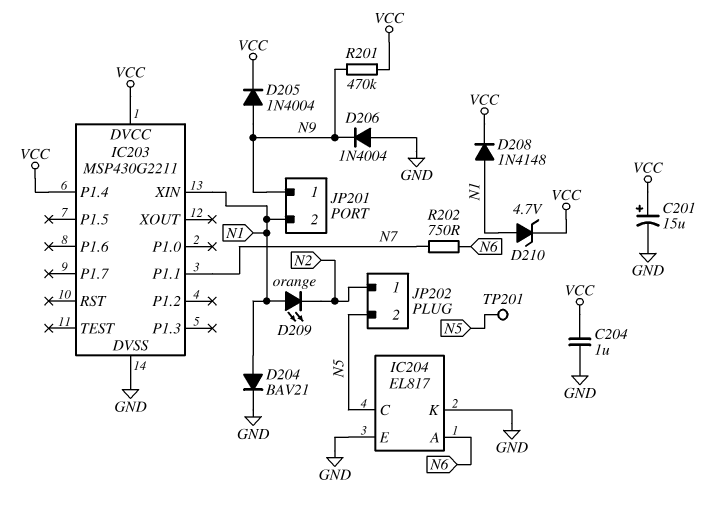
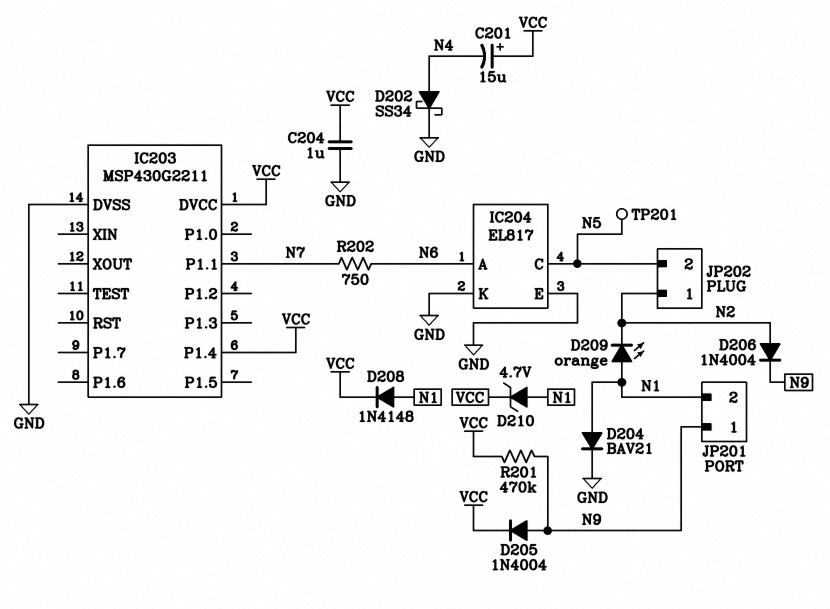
C201: 15uF (plus VCC, minus GND) -> 15uF (plus VCC, minus N4)
D202: none -> schottky SS34 (A N4, K GND)
D206: diode 1N4004 (A GND, K N9) -> diode 1N4004 (A N2, K N9)
IC203 pin XIN: N1 -> none

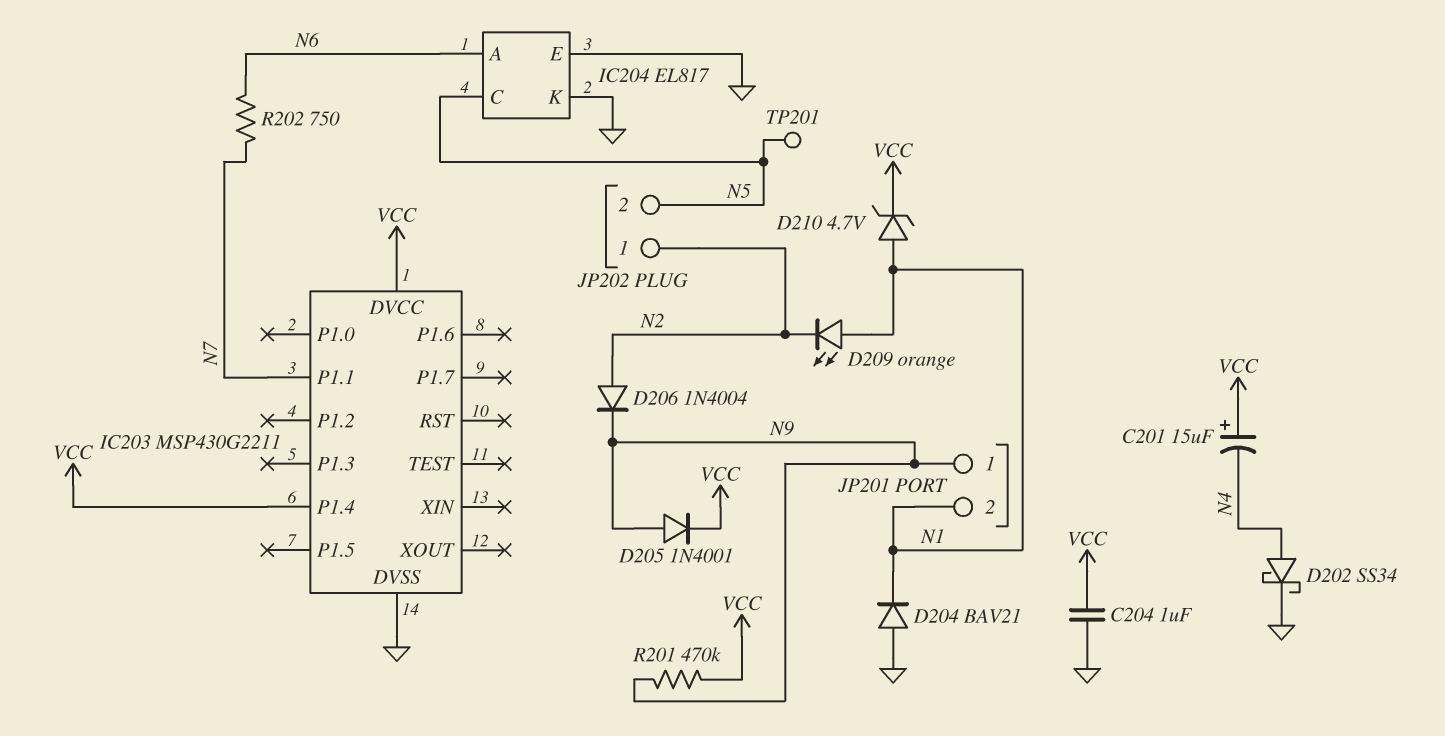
D204: diode BAV21 (A N1, K GND) -> diode BAV21 (A GND, K N1)
D205: diode 1N4004 (A N9, K VCC) -> diode 1N4001 (A N9, K VCC)
D208: diode 1N4148 (A N1, K VCC) -> none

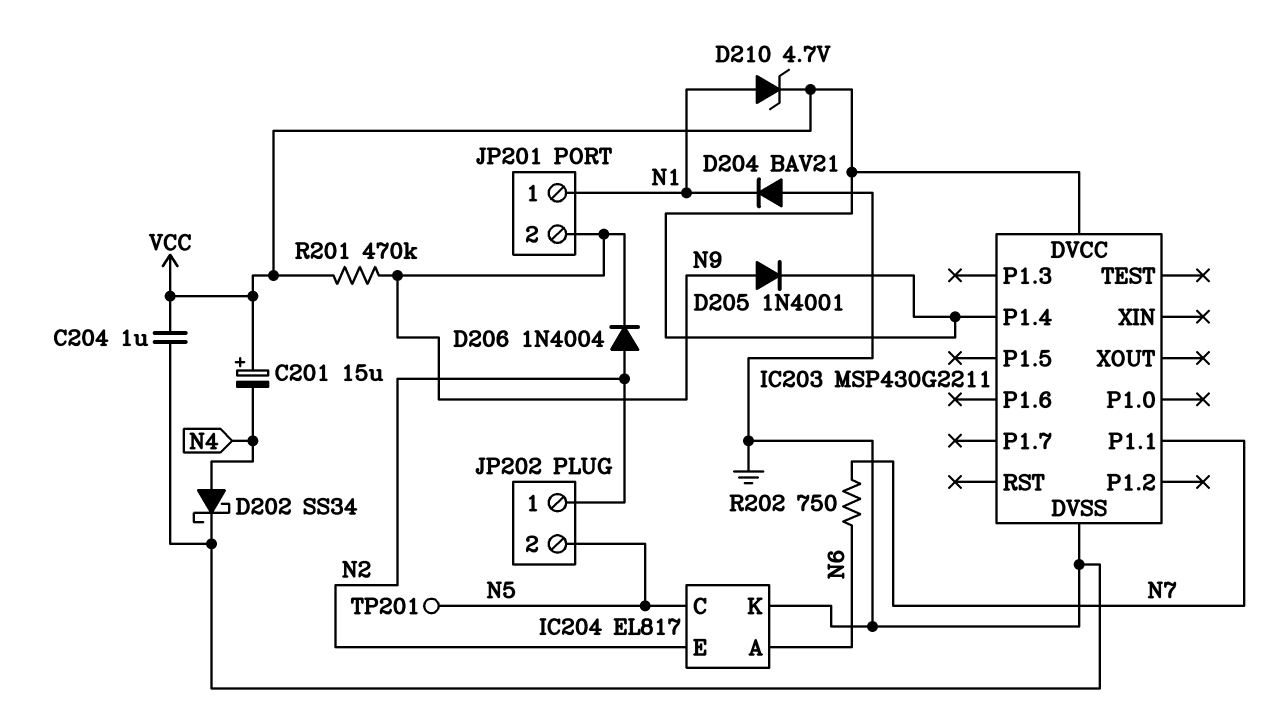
D209: LED orange (A N1, K N2) -> none
IC204 pin E: GND -> N2
JP201 pin 1: N9 -> N1
JP201 pin 2: N1 -> N9

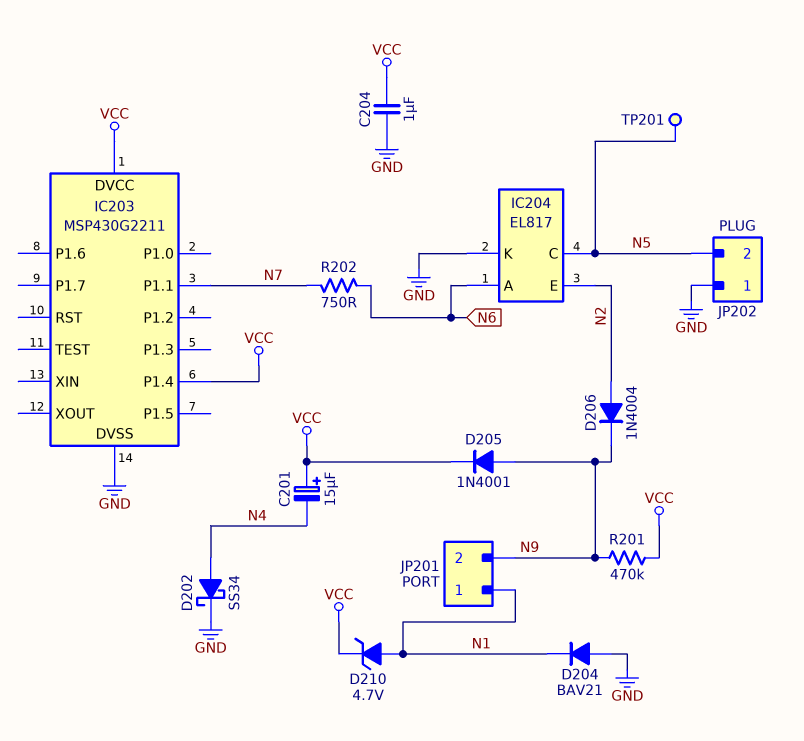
JP202 pin 1: N2 -> GND

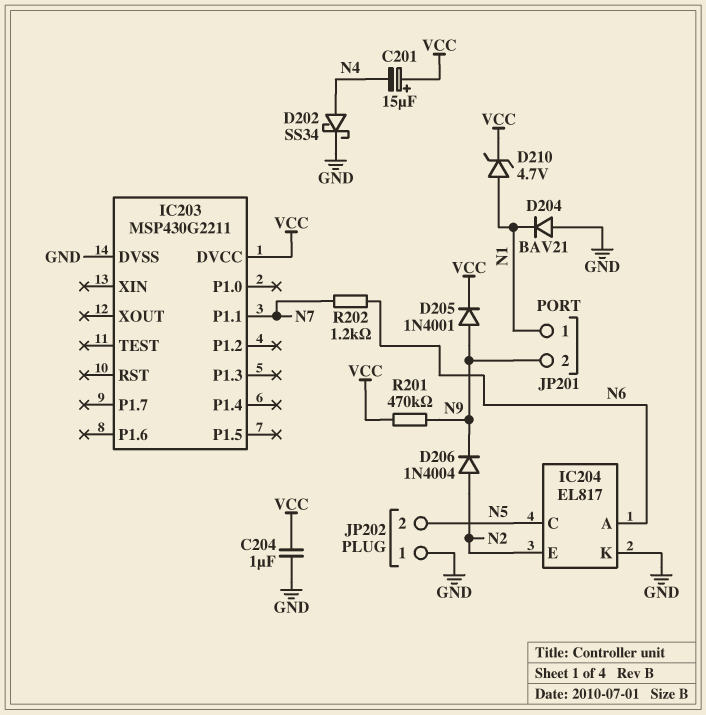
IC203 pin P1.4: VCC -> none
R202: 750 (N6, N7) -> 1.2k (N6, N7)
TP201: test point (N5) -> none

